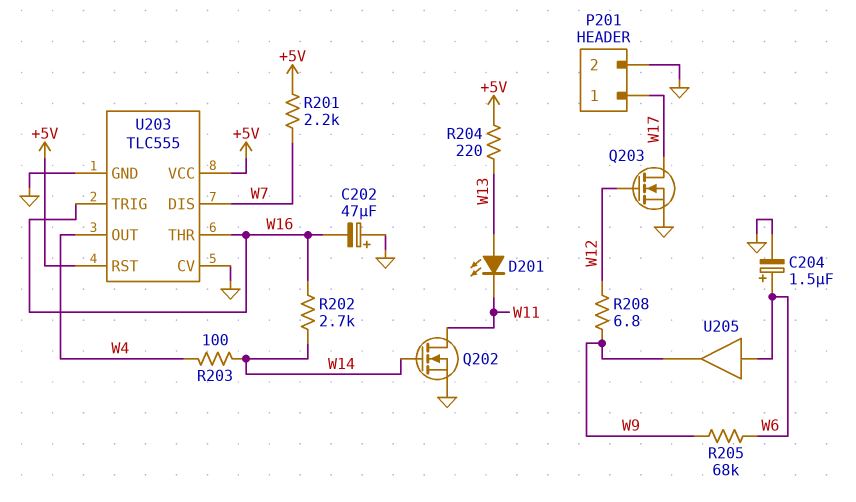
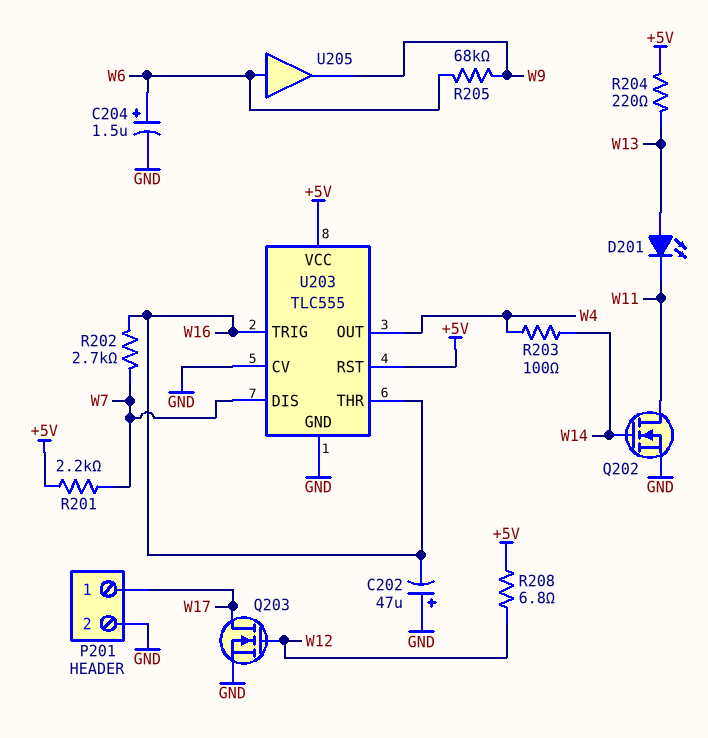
R202: 2.7k (W14, W16) -> 2.7k (W7, W16)
R208: 6.8 (W9, W12) -> 6.8 (+5V, W12)

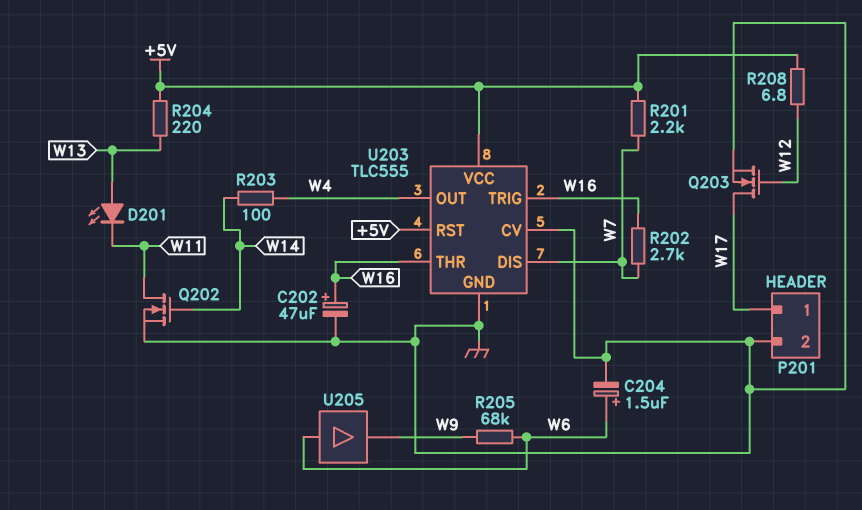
C202: 47uF (plus GND, minus W16) -> 47uF (plus W16, minus GND)

